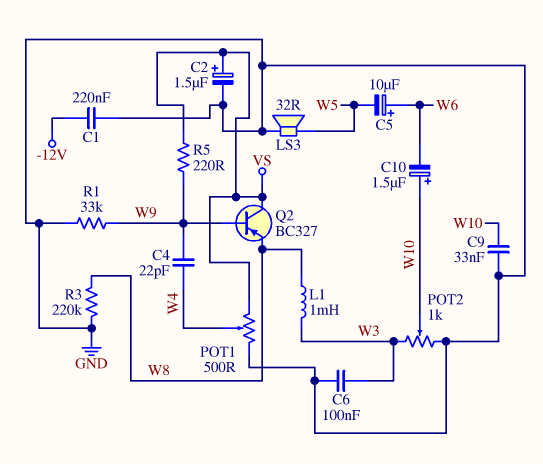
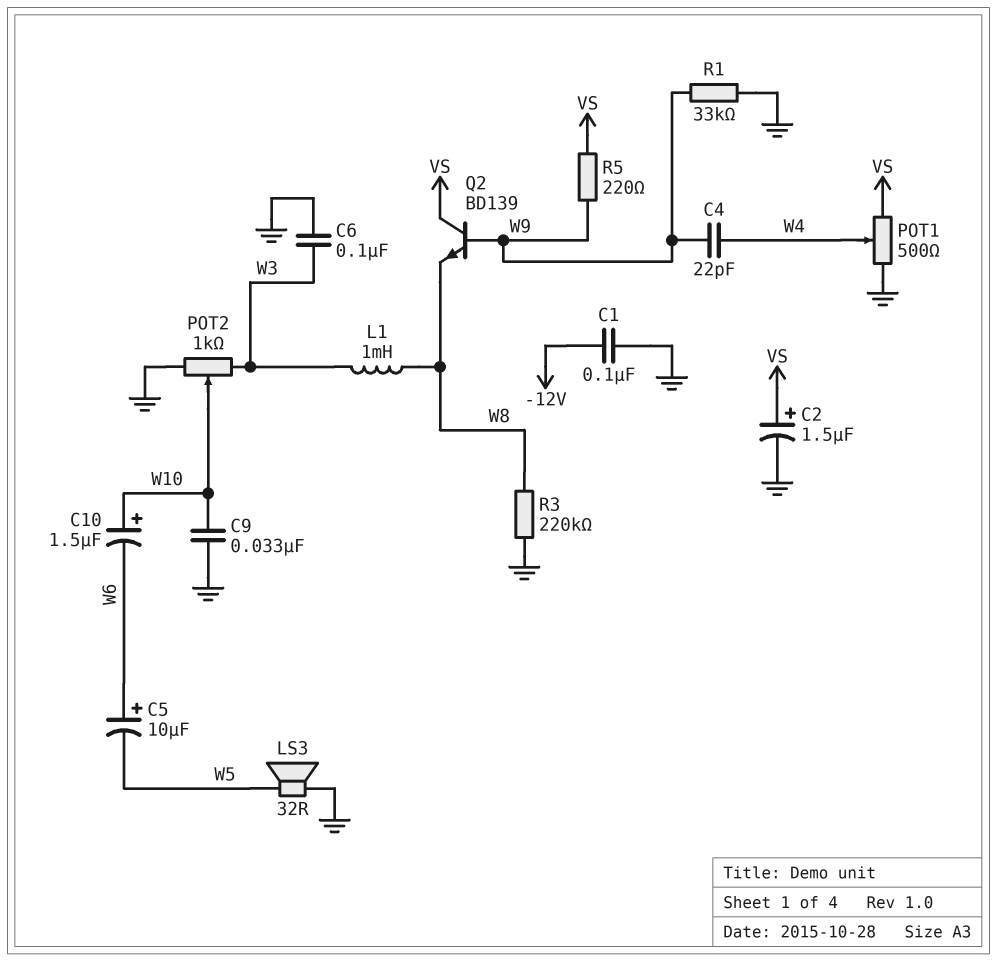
C1: 220nF (-12V, GND) -> 100nF (-12V, GND)
Q2: PNP BC327 (B W9, C VS, E W8) -> NPN BD139 (B W9, C VS, E W8)

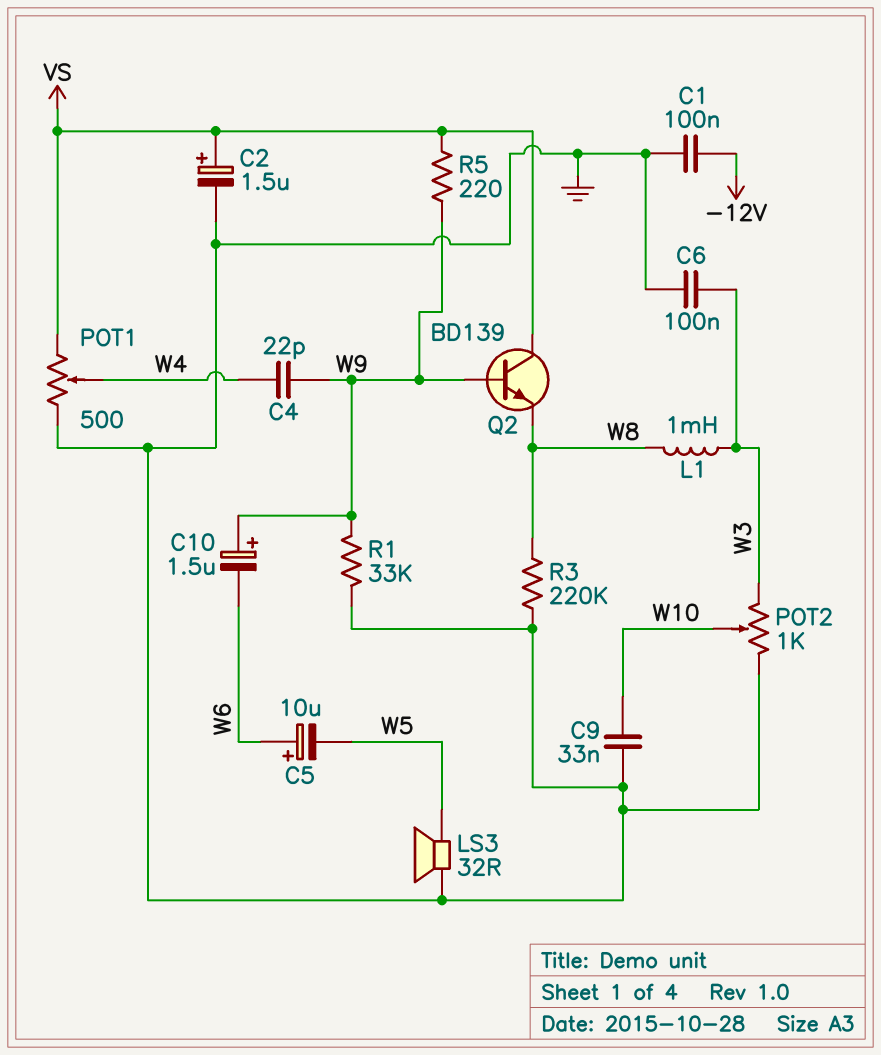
C10: 1.5uF (plus W10, minus W6) -> 1.5uF (plus W9, minus W6)

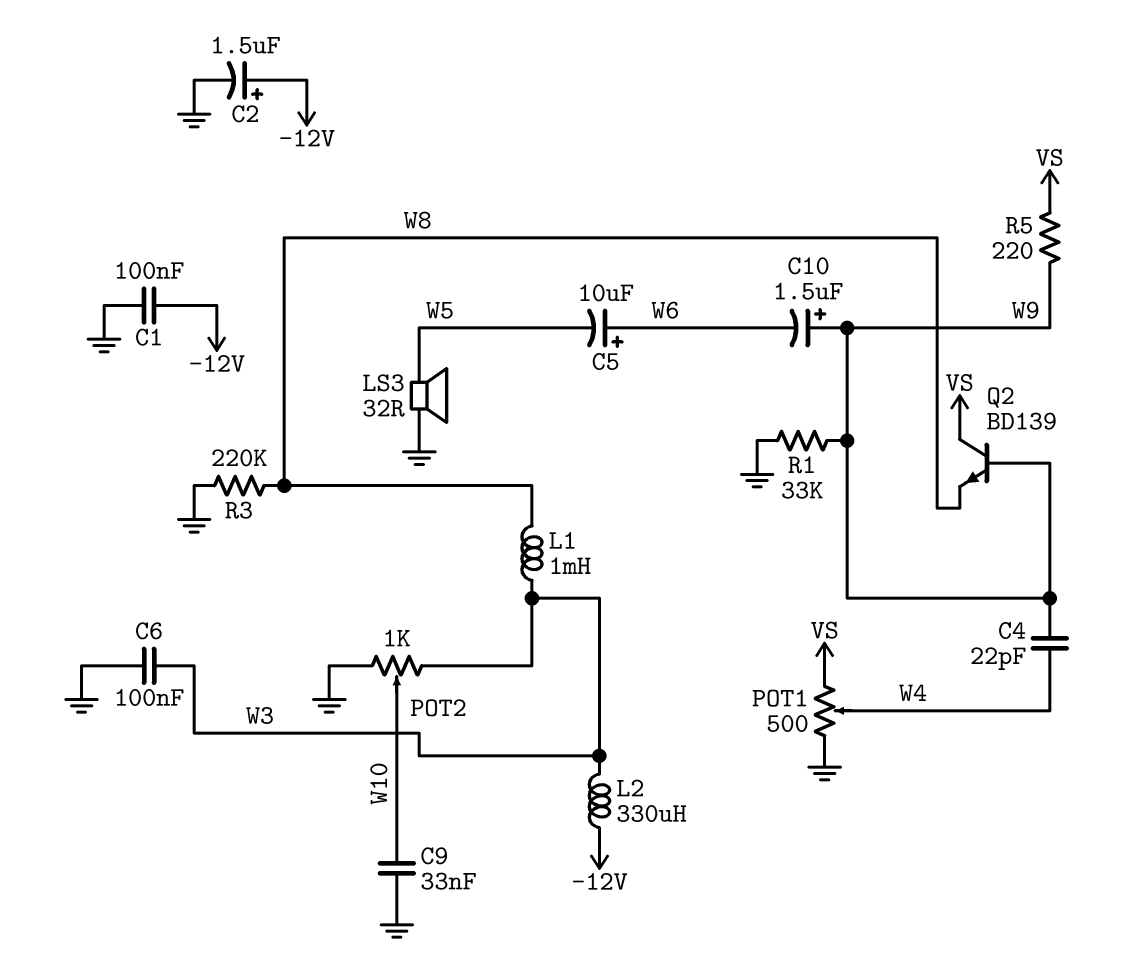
C2: 1.5uF (plus VS, minus GND) -> 1.5uF (plus -12V, minus GND)
L2: none -> 330uH (-12V, W3)

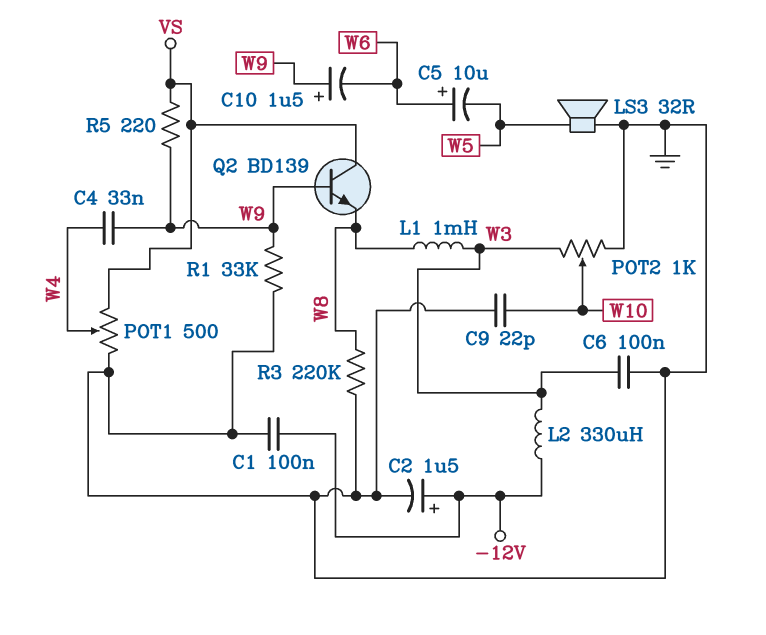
C4: 22pF (W4, W9) -> 33nF (W4, W9)
C9: 33nF (GND, W10) -> 22pF (GND, W10)

